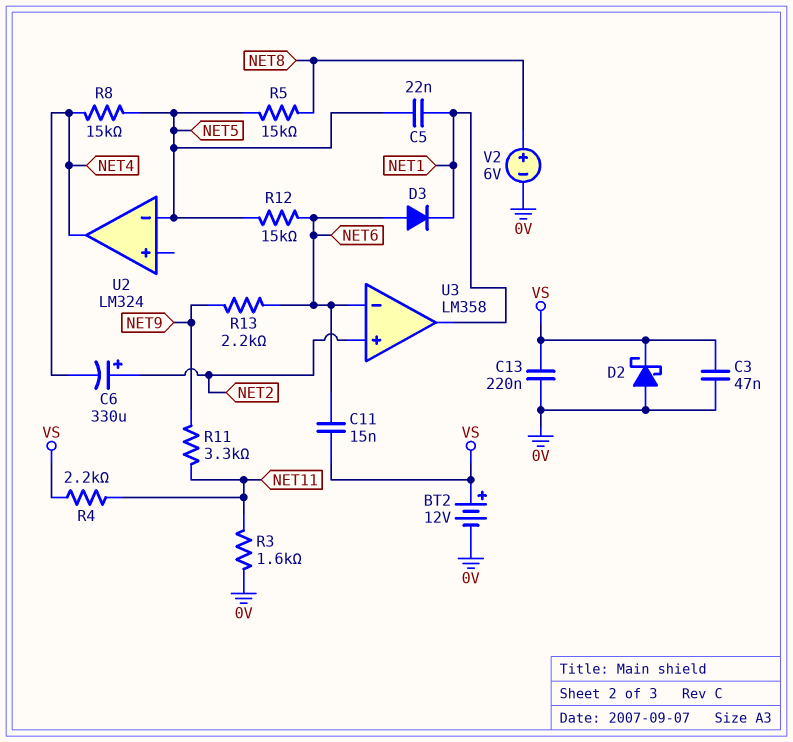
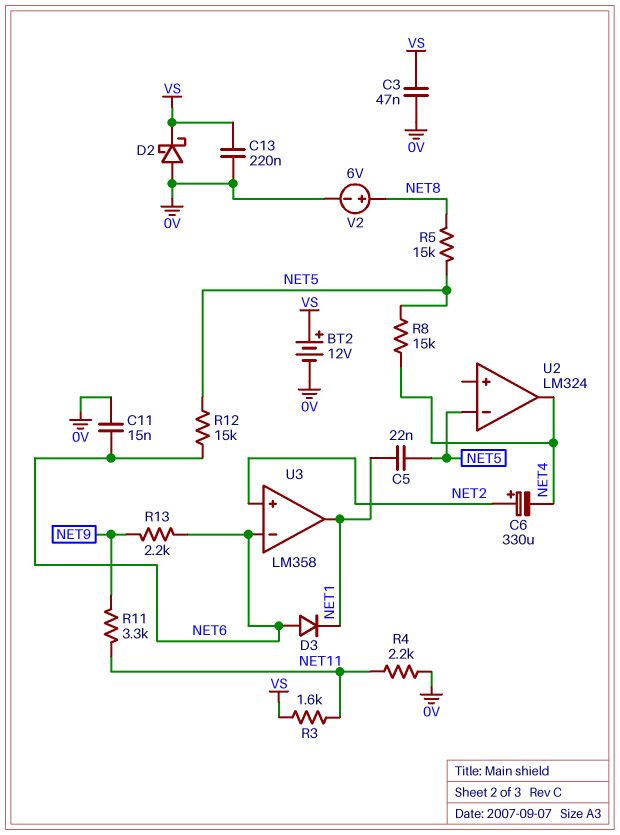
C11: 15nF (NET6, VS) -> 15nF (0V, NET6)
R3: 1.6k (0V, NET11) -> 1.6k (NET11, VS)
R4: 2.2k (NET11, VS) -> 2.2k (0V, NET11)

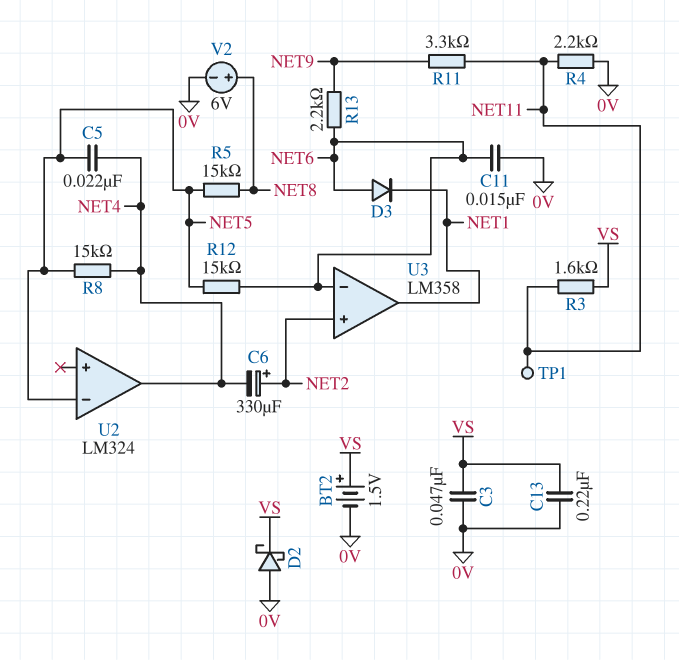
BT2: 12V (plus VS, minus 0V) -> 1.5V (plus VS, minus 0V)
C5: 22nF (NET1, NET5) -> 22nF (NET4, NET5)
TP1: none -> test point (NET11)

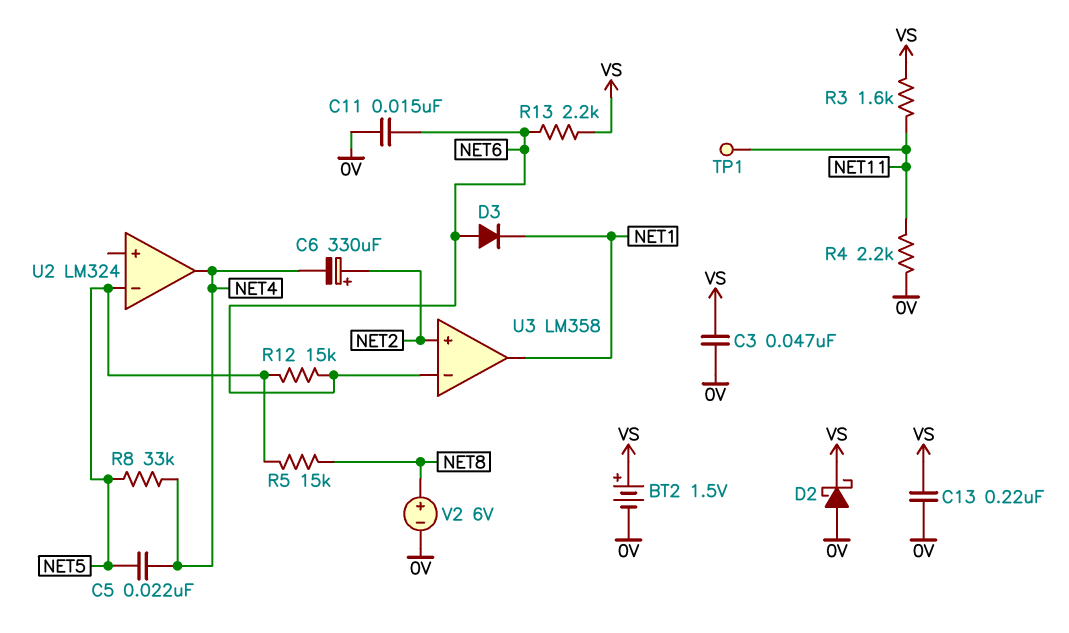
R8: 15k (NET4, NET5) -> 33k (NET4, NET5)
R11: 3.3k (NET9, NET11) -> none
R13: 2.2k (NET6, NET9) -> 2.2k (NET6, VS)

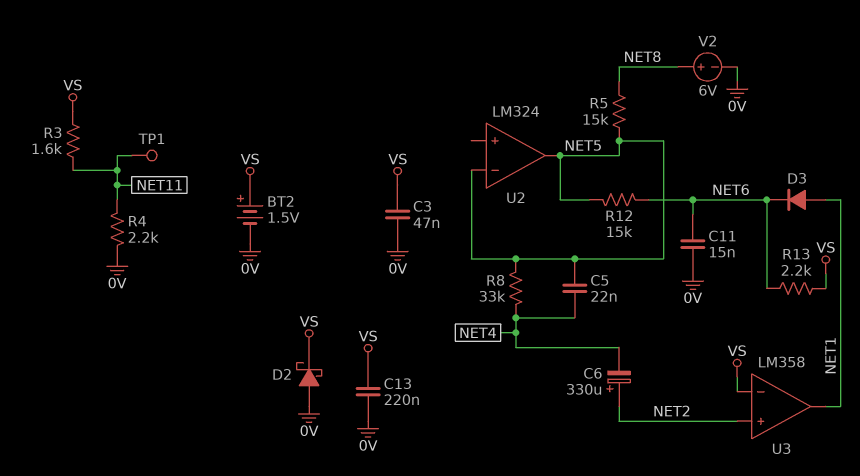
D3: diode (A NET6, K NET1) -> diode (A NET1, K NET6)
U2 pin out: NET4 -> NET5
U3 pin in-: NET6 -> VS

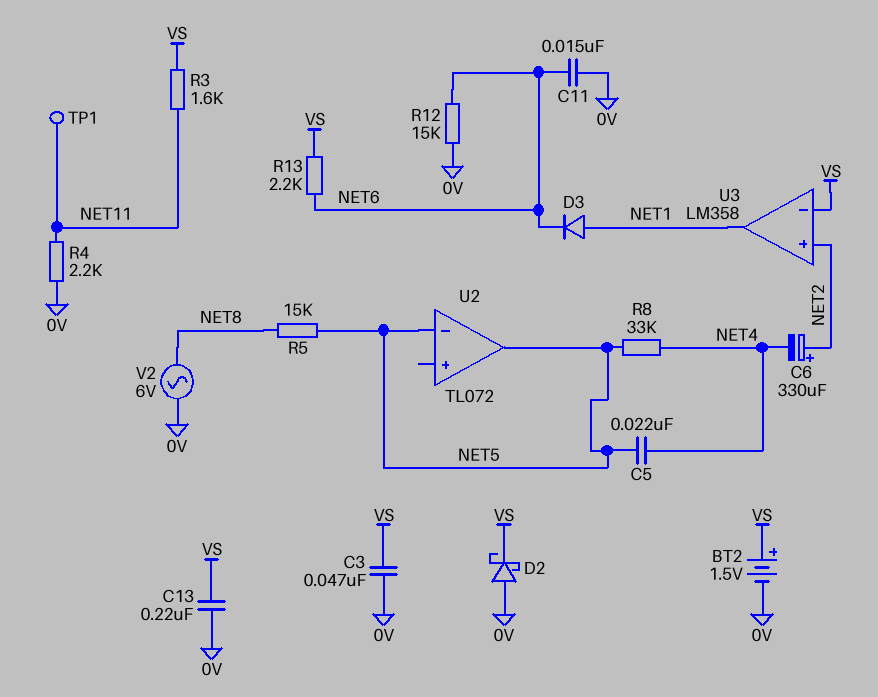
R12: 15k (NET5, NET6) -> 15k (0V, NET6)
U2: LM324 -> TL072
V2: 6V (plus NET8, minus 0V) -> AC 6V (0V, NET8)

